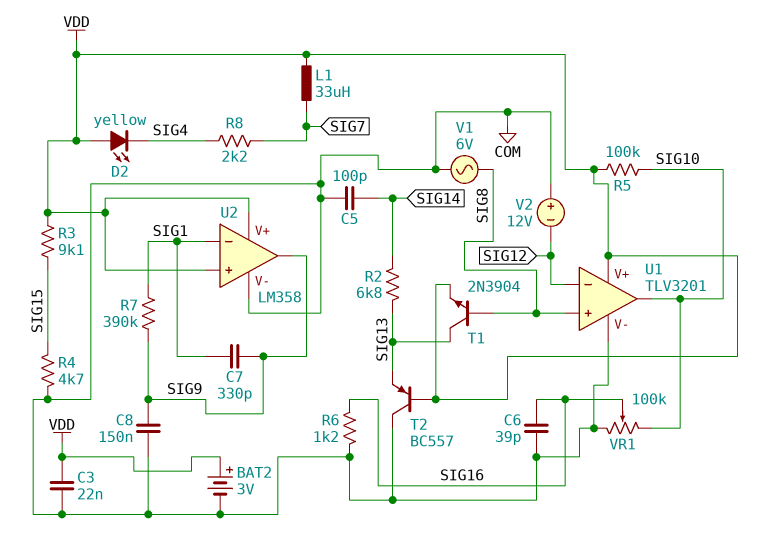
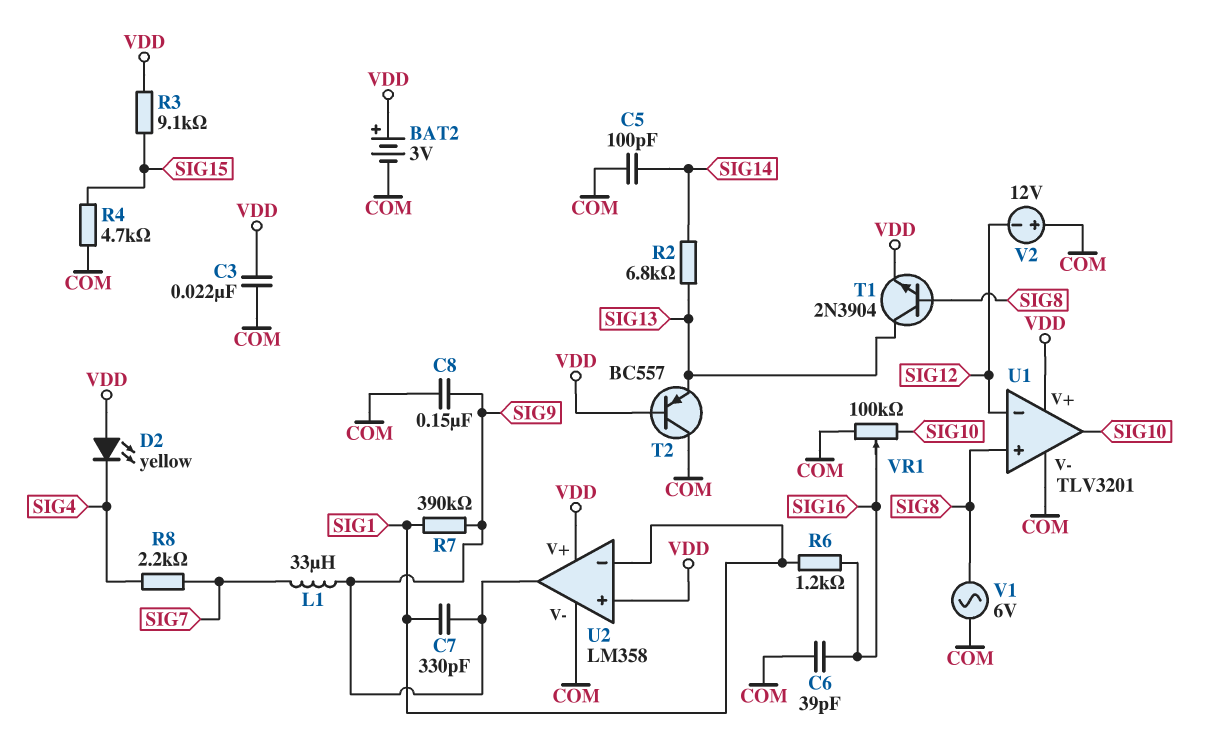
L1: 33uH (SIG7, VDD) -> 33uH (SIG7, SIG9)
R5: 100k (SIG10, VDD) -> none
R6: 1.2k (COM, SIG16) -> 1.2k (SIG1, SIG16)

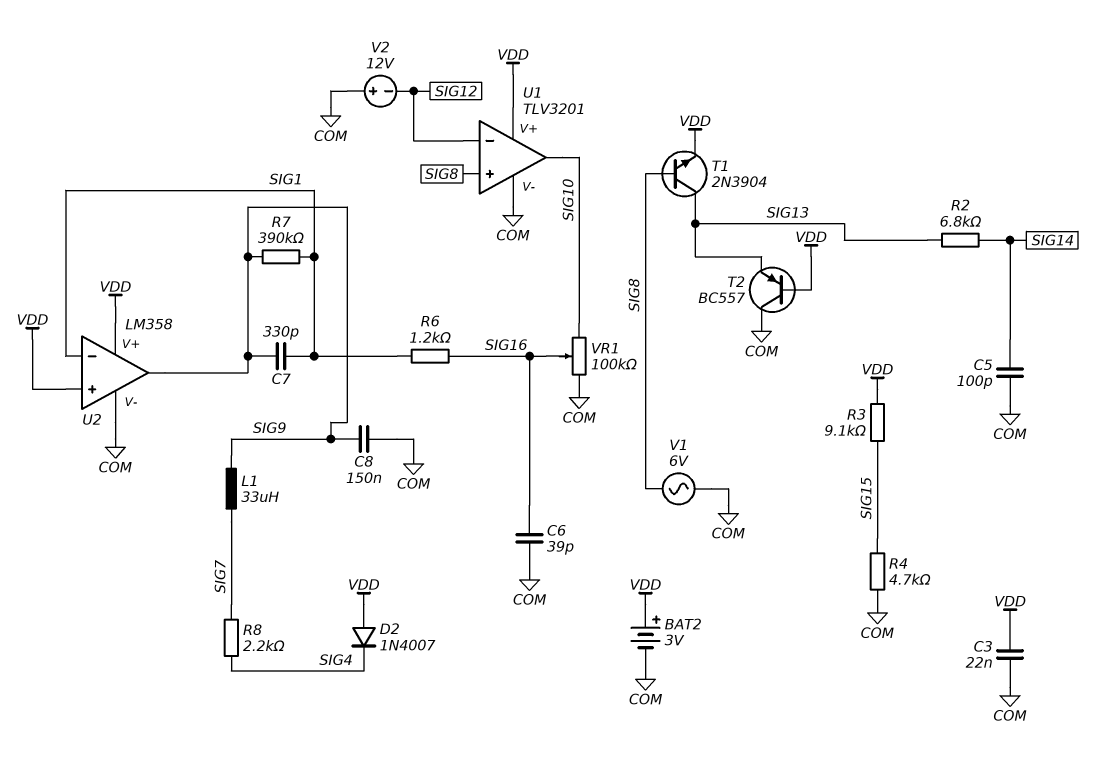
D2: LED yellow (A VDD, K SIG4) -> diode 1N4007 (A VDD, K SIG4)

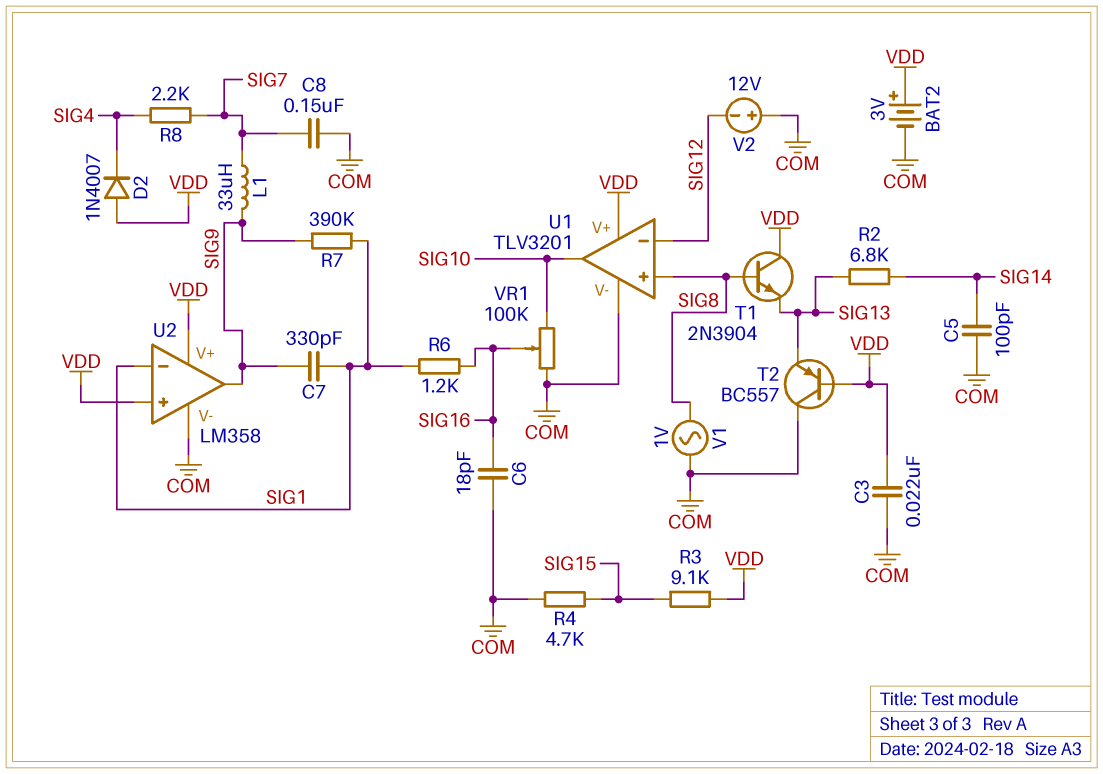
C6: 39pF (COM, SIG16) -> 18pF (COM, SIG16)
C8: 150nF (COM, SIG9) -> 150nF (COM, SIG7)
T1: NPN 2N3904 (B SIG8, C SIG13, E VDD) -> NPN 2N3904 (B SIG8, C VDD, E SIG13)
V1: AC 6V (COM, SIG8) -> AC 1V (COM, SIG8)

